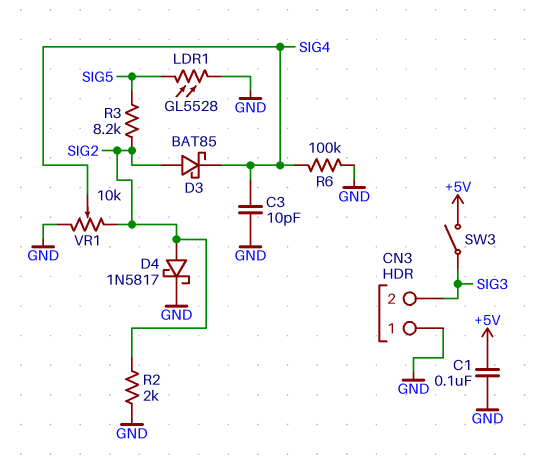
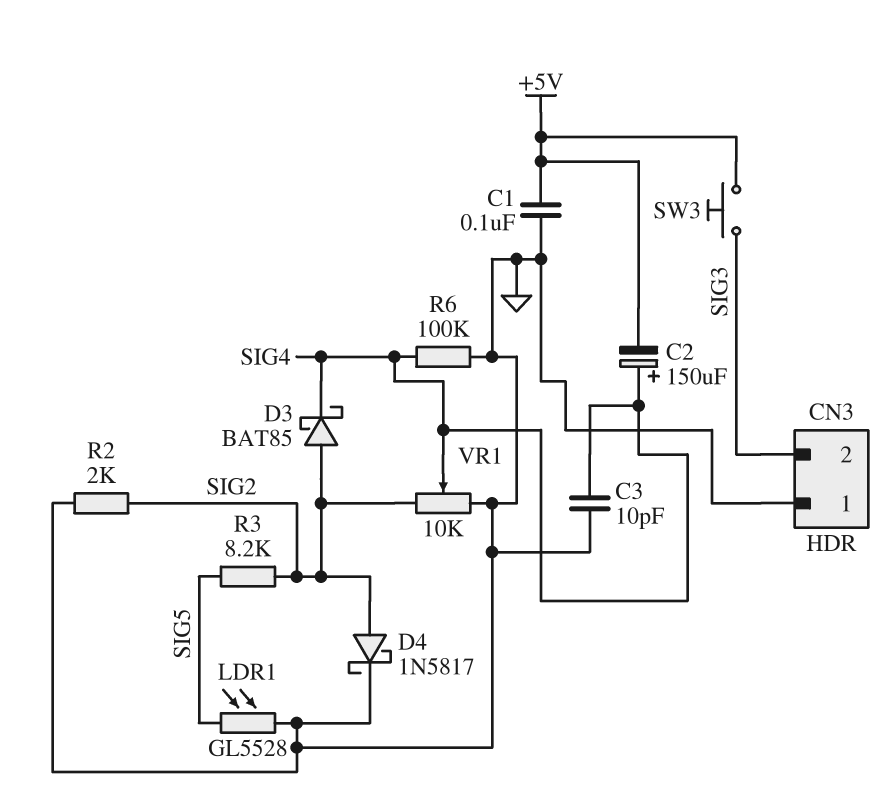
C2: none -> 150uF (plus SIG4, minus +5V)
SW3: switch (+5V, SIG3) -> button (+5V, SIG3)

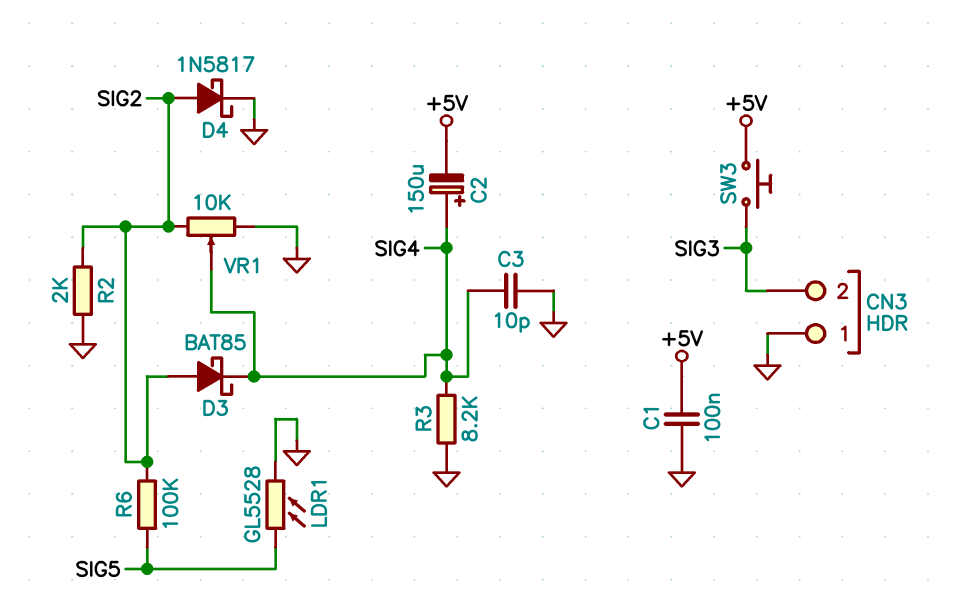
R3: 8.2k (SIG2, SIG5) -> 8.2k (GND, SIG4)
R6: 100k (GND, SIG4) -> 100k (SIG2, SIG5)

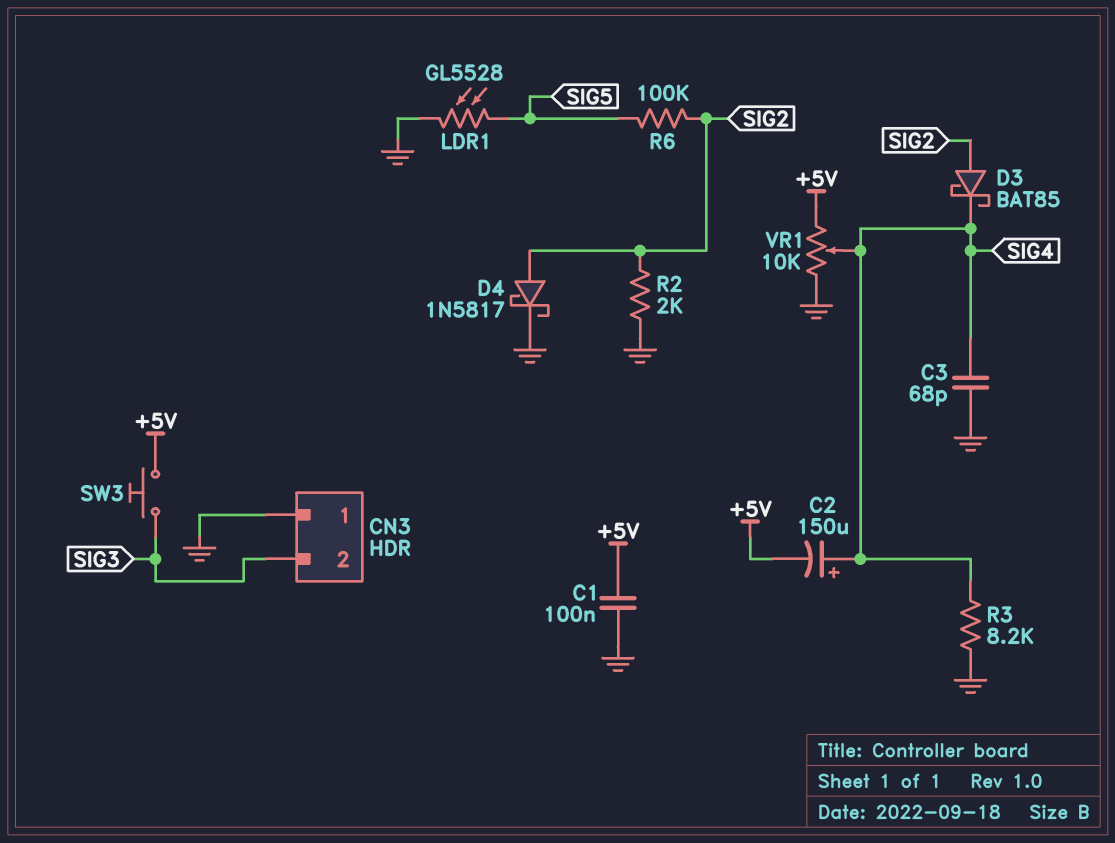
C3: 10pF (GND, SIG4) -> 68pF (GND, SIG4)
VR1: 10k (GND, SIG2, wiper SIG4) -> 10k (+5V, GND, wiper SIG4)

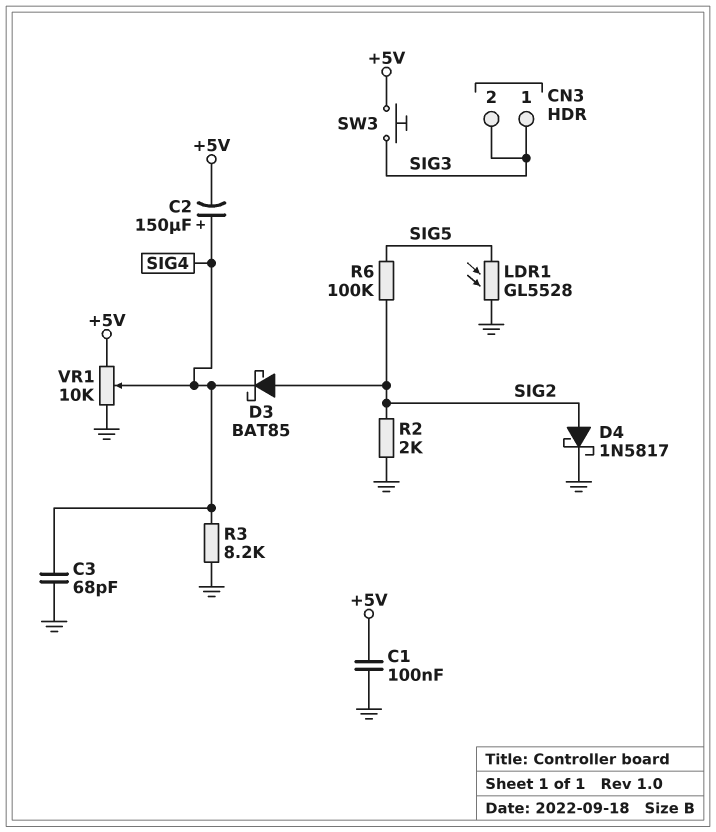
CN3 pin 1: GND -> SIG3

